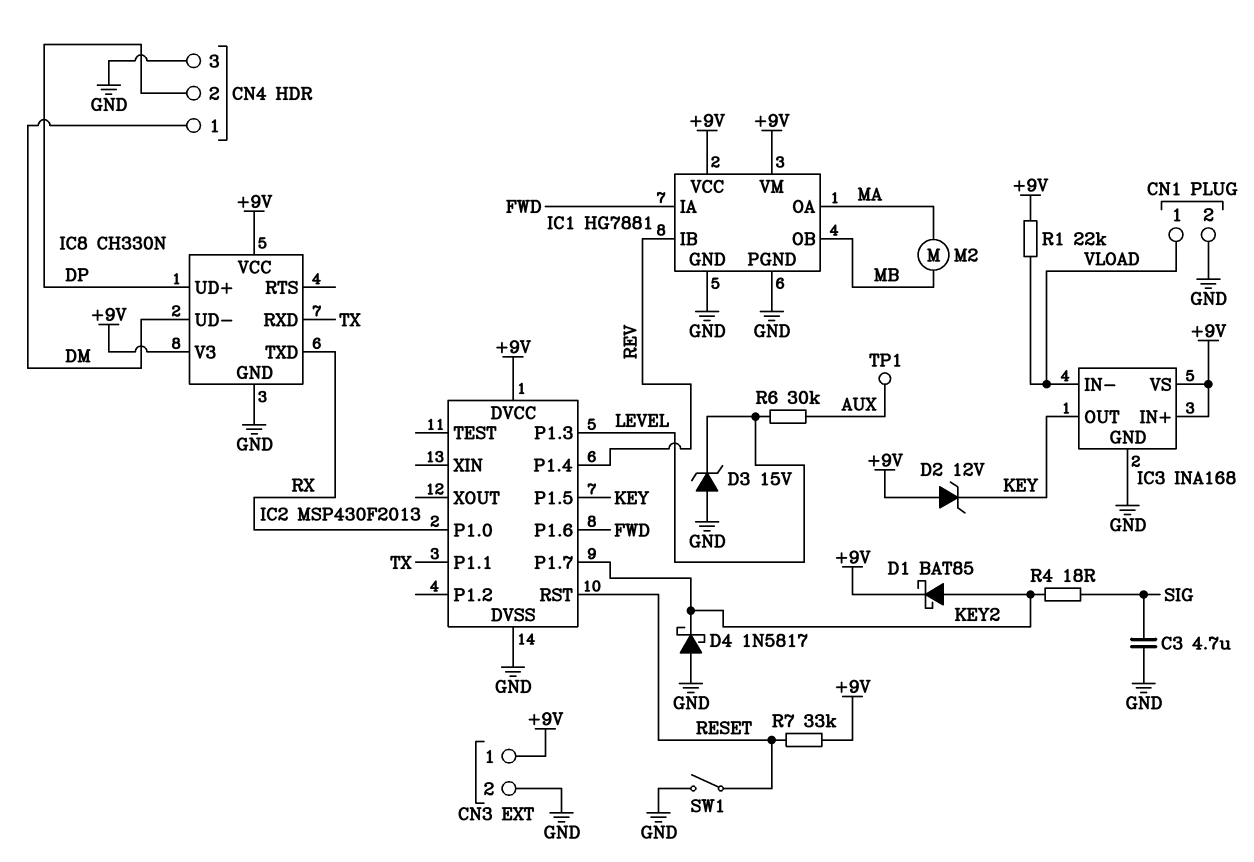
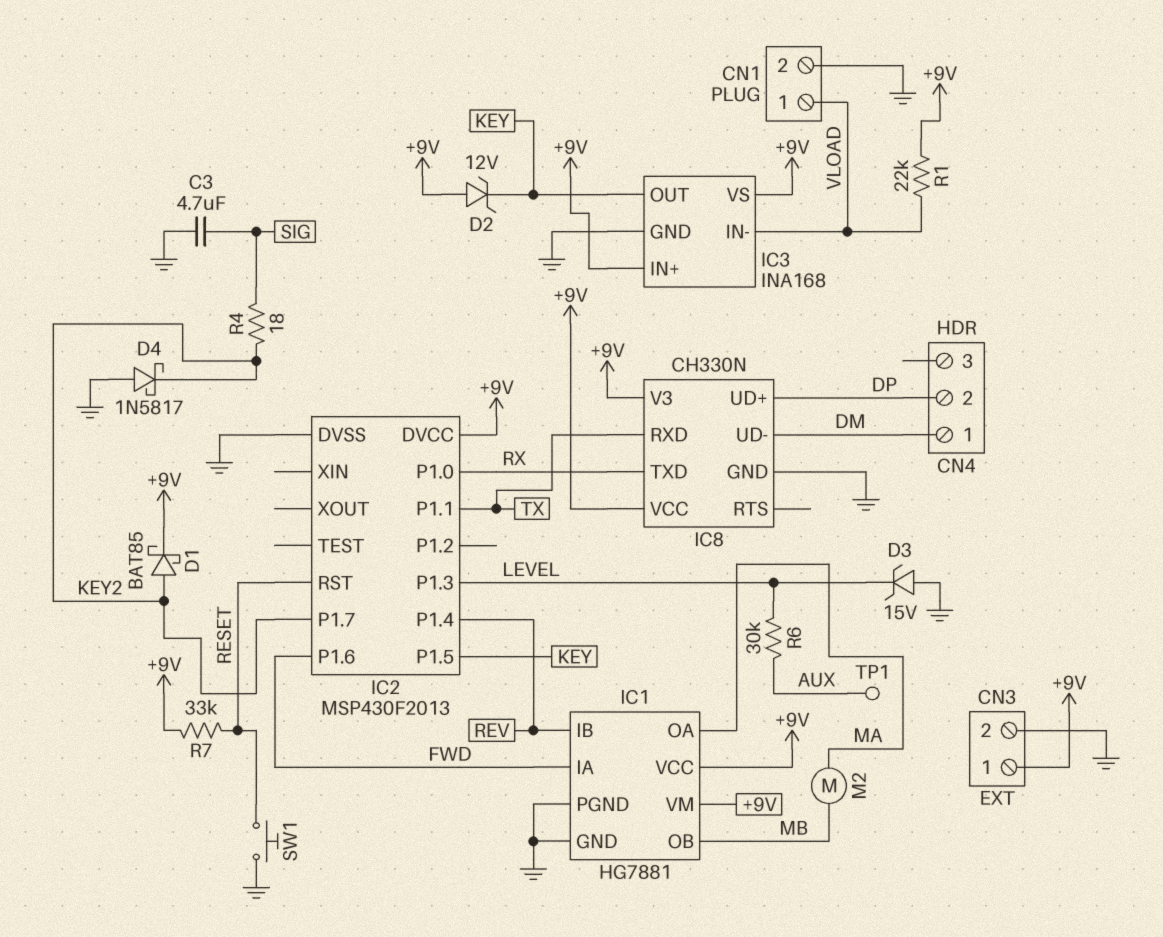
CN4 pin 3: GND -> none
SW1: switch (GND, RESET) -> button (GND, RESET)

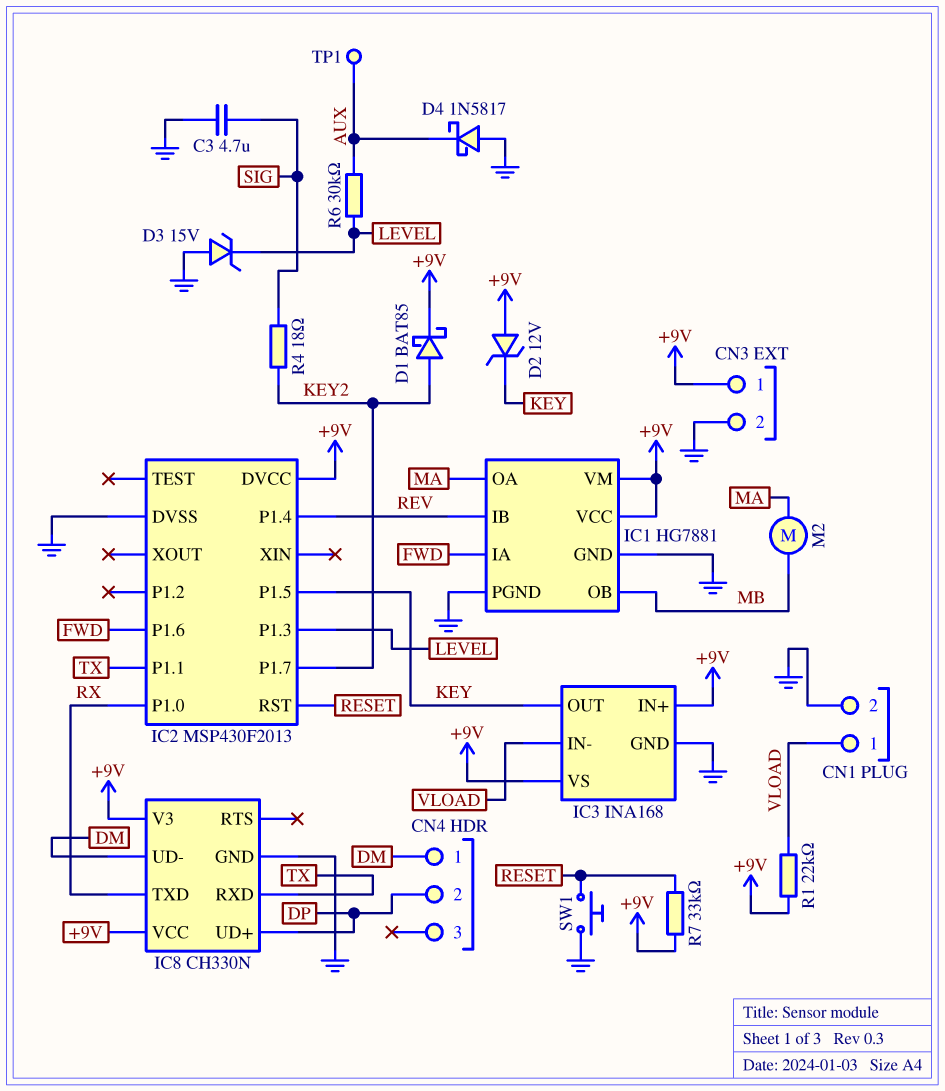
D4: schottky 1N5817 (A GND, K KEY2) -> schottky 1N5817 (A GND, K AUX)

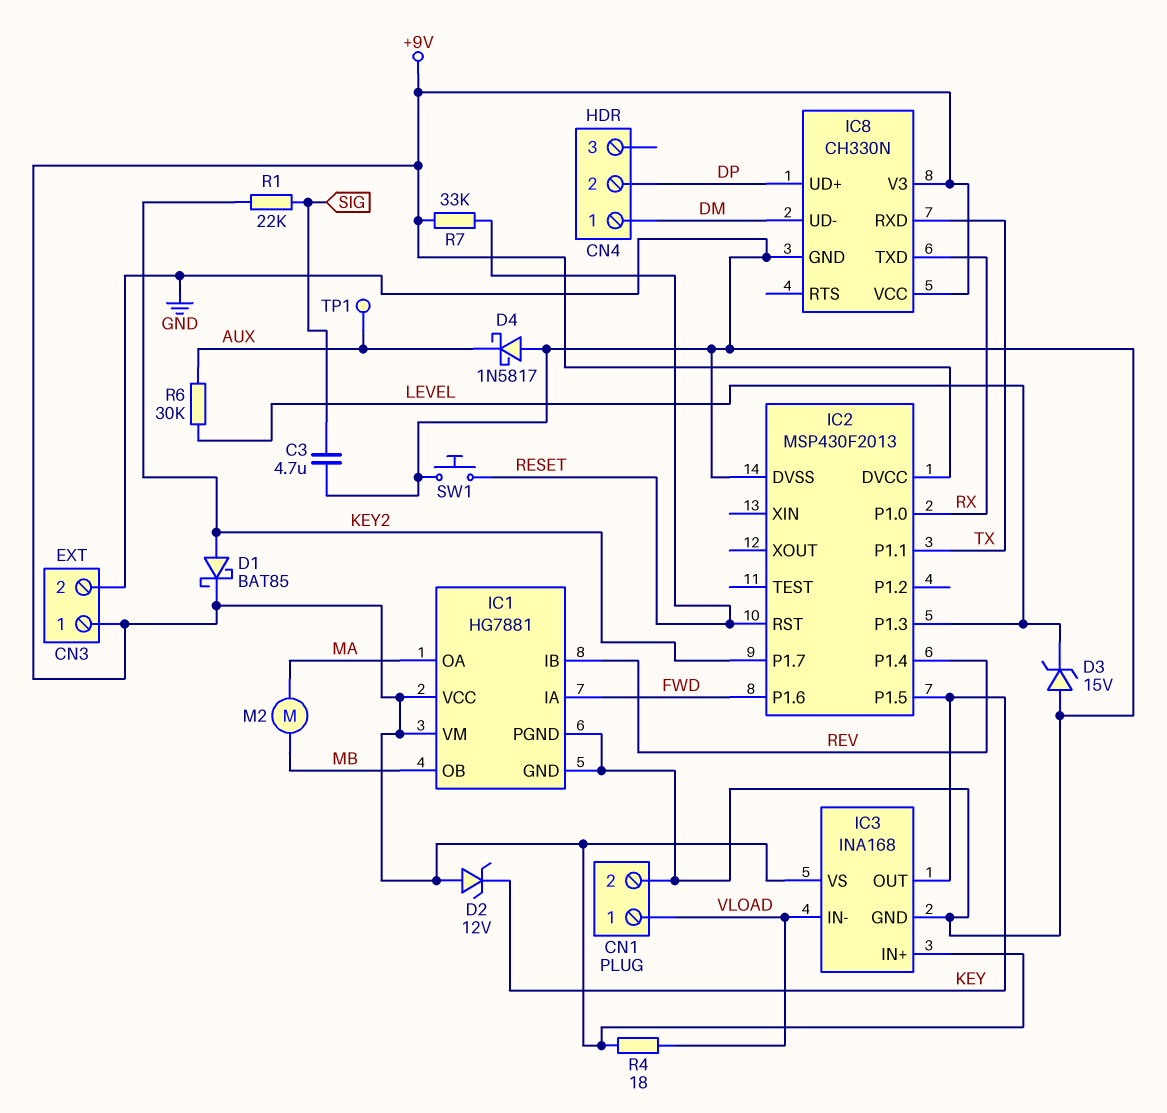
R1: 22k (+9V, VLOAD) -> 22k (KEY2, SIG)
R4: 18 (KEY2, SIG) -> 18 (+9V, VLOAD)

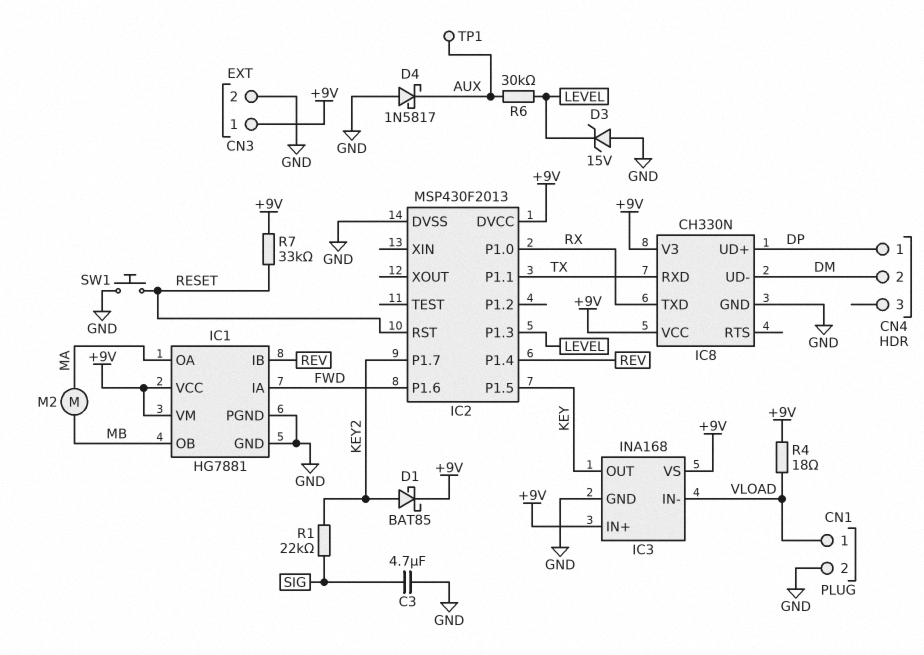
CN4 pin 1: DM -> DP
CN4 pin 2: DP -> DM
D2: zener 12V (A +9V, K KEY) -> none

